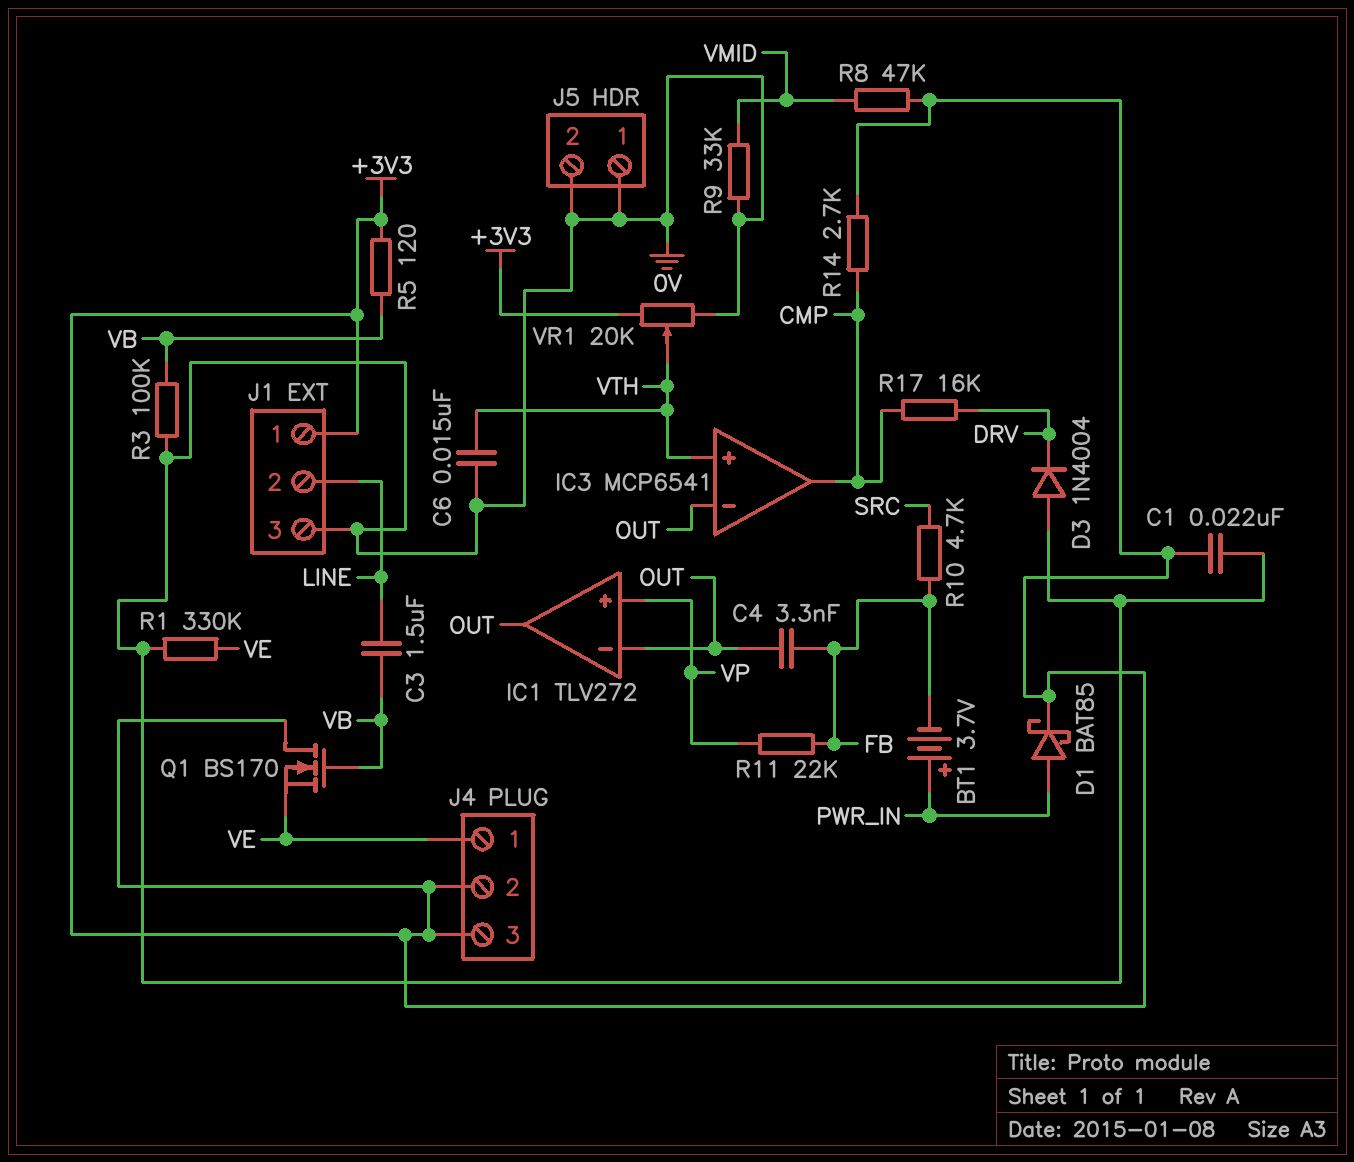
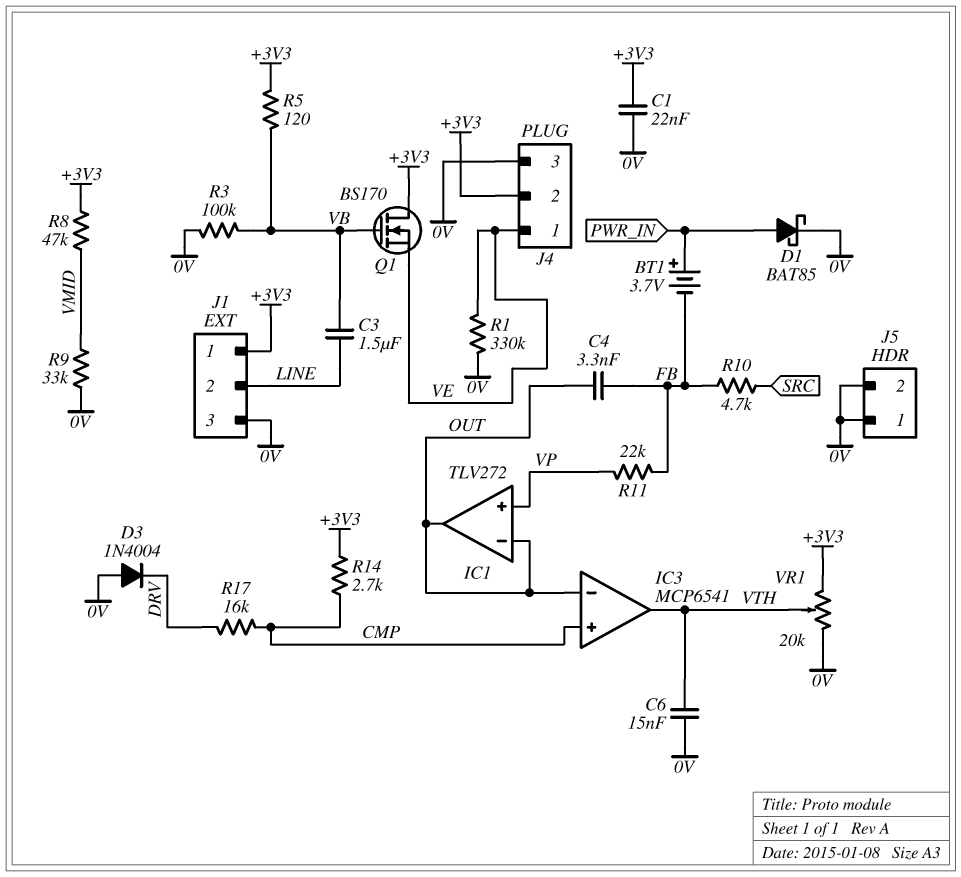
D1: schottky BAT85 (A PWR_IN, K +3V3) -> schottky BAT85 (A PWR_IN, K 0V)
IC3 pin in+: VTH -> CMP
IC3 pin out: CMP -> VTH
J4 pin 3: +3V3 -> 0V

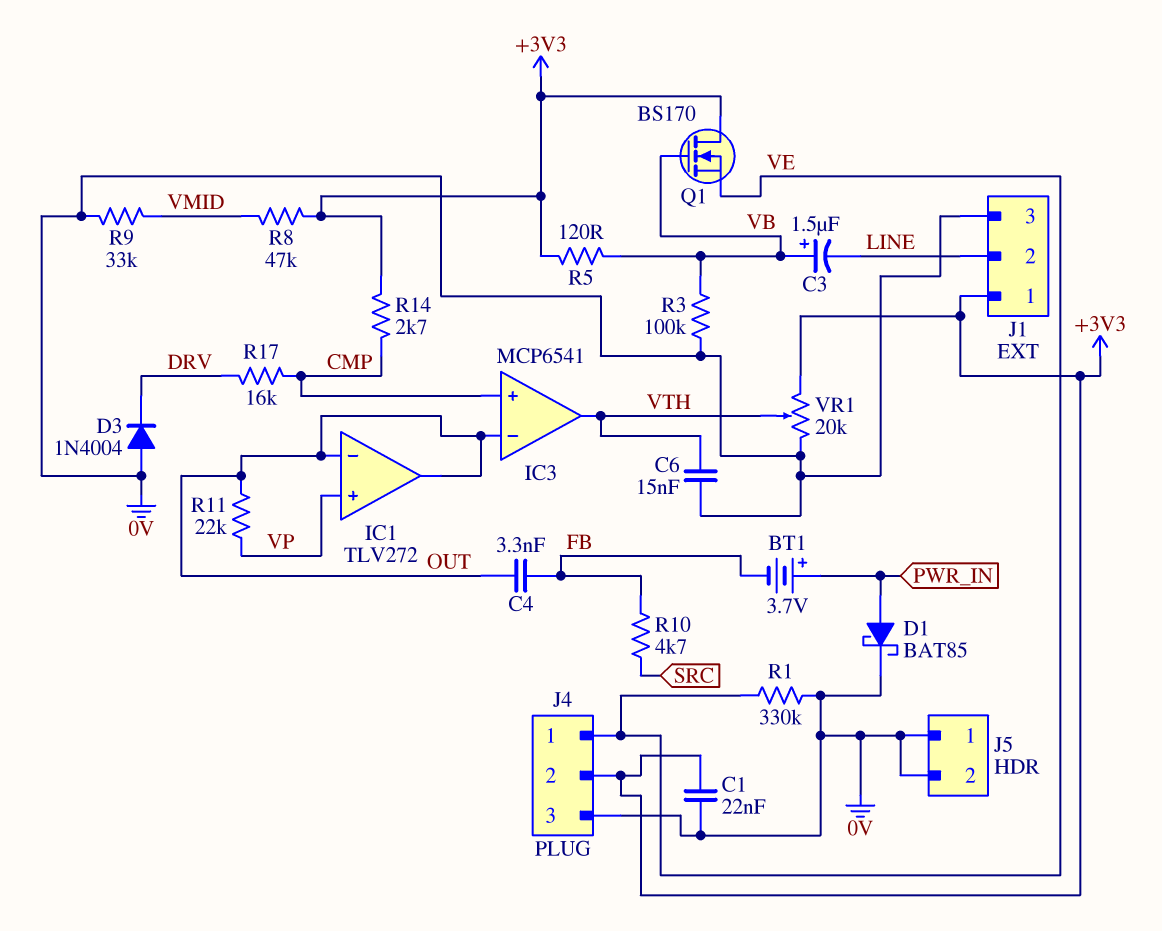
C3: 1.5uF (LINE, VB) -> 1.5uF (plus VB, minus LINE)
R11: 22k (FB, VP) -> 22k (OUT, VP)

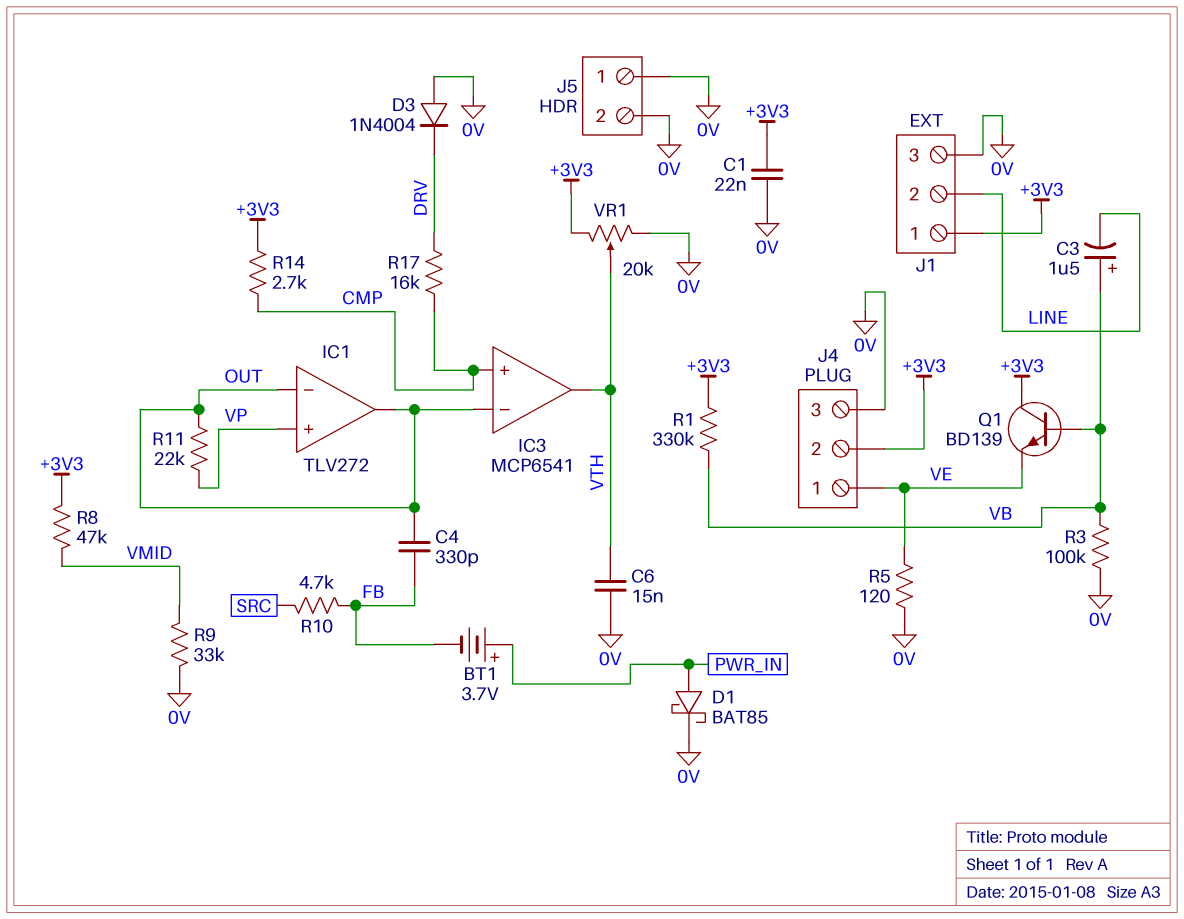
C4: 3.3nF (FB, OUT) -> 330pF (FB, OUT)
Q1: NMOS BS170 (G VB, D +3V3, S VE) -> NPN BD139 (B VB, C +3V3, E VE)
R1: 330k (0V, VE) -> 330k (+3V3, VB)
R5: 120 (+3V3, VB) -> 120 (0V, VE)

